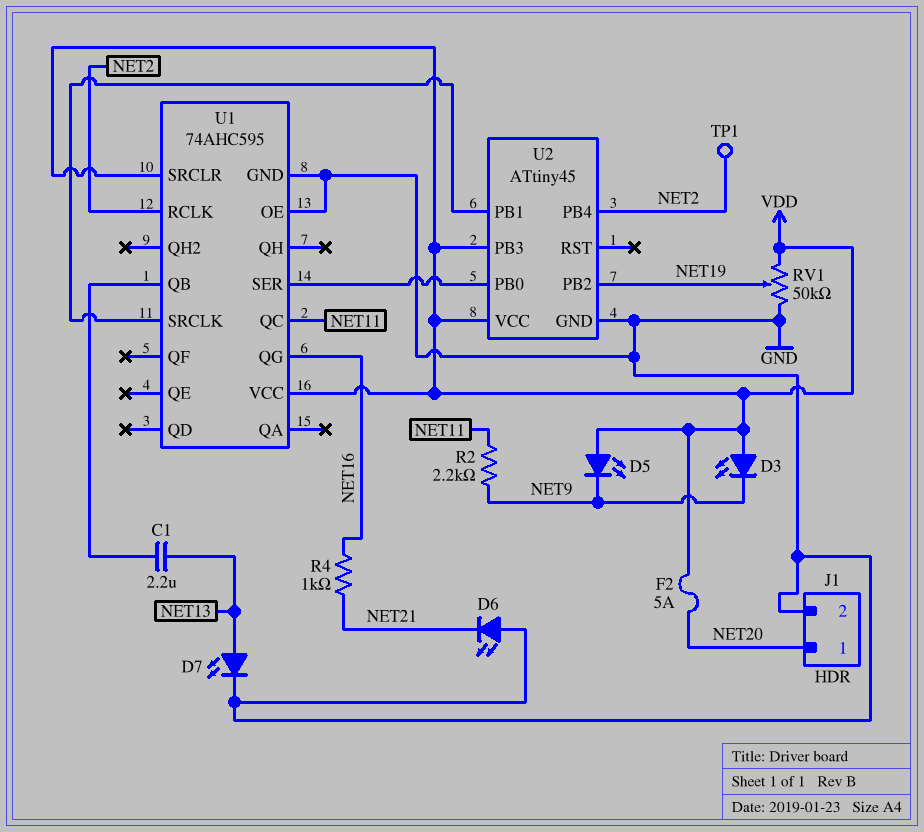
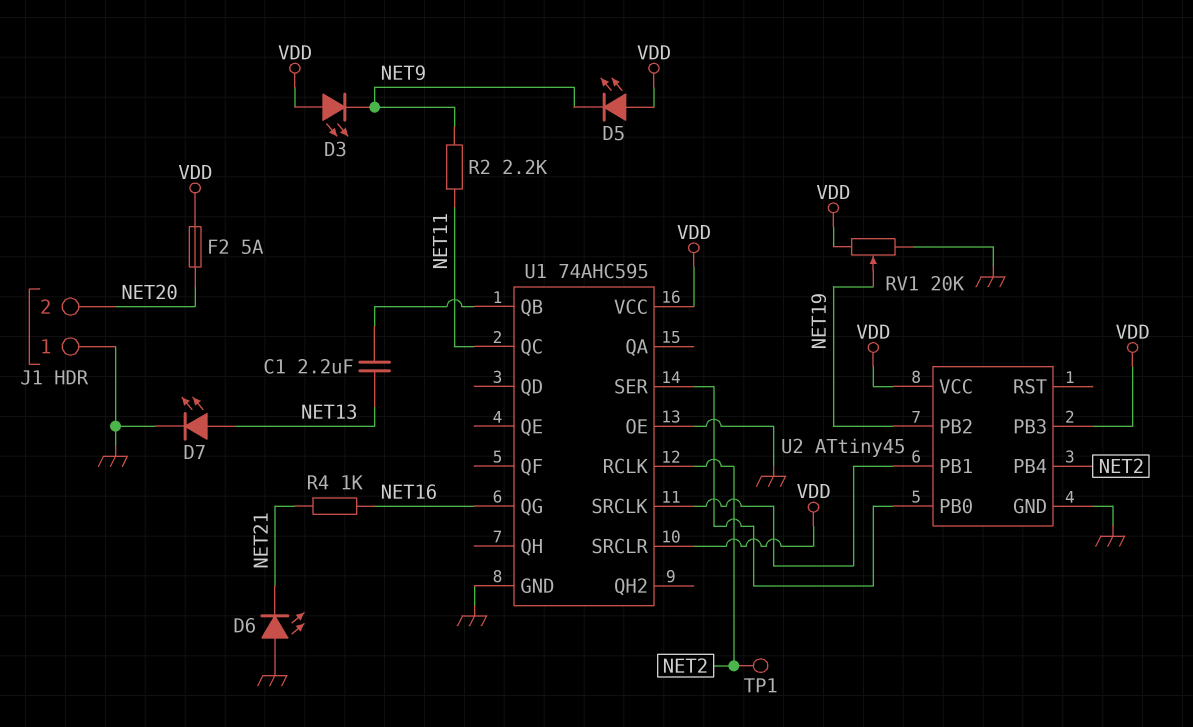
J1 pin 1: NET20 -> GND
J1 pin 2: GND -> NET20
RV1: 50k (GND, VDD, wiper NET19) -> 20k (GND, VDD, wiper NET19)

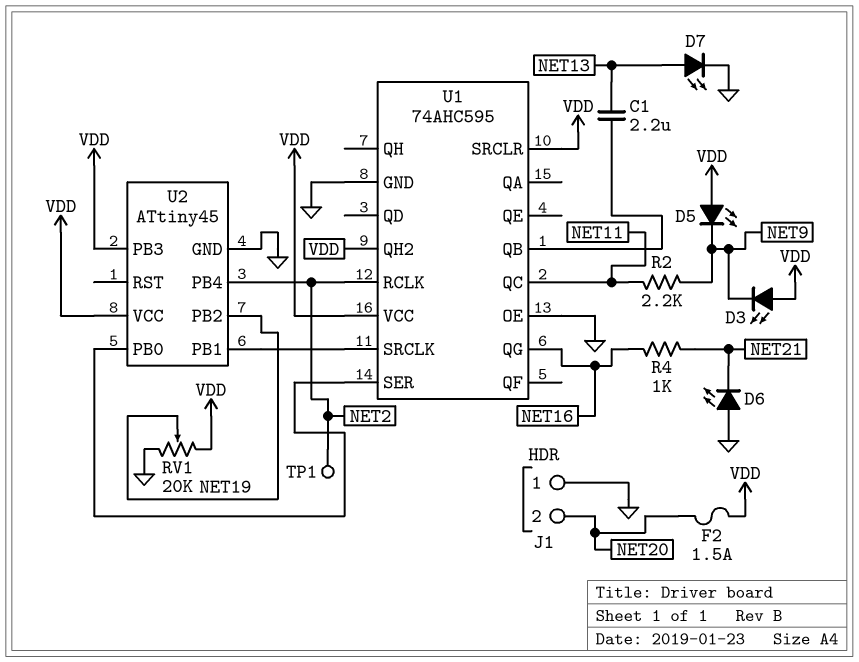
F2: 5A (NET20, VDD) -> 1.5A (NET20, VDD)
U1 pin QH2: none -> VDD

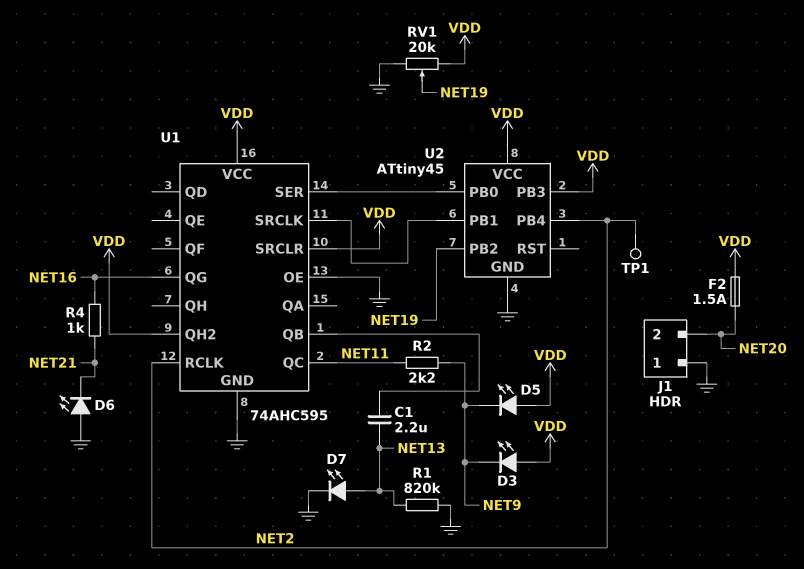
R1: none -> 820k (GND, NET13)

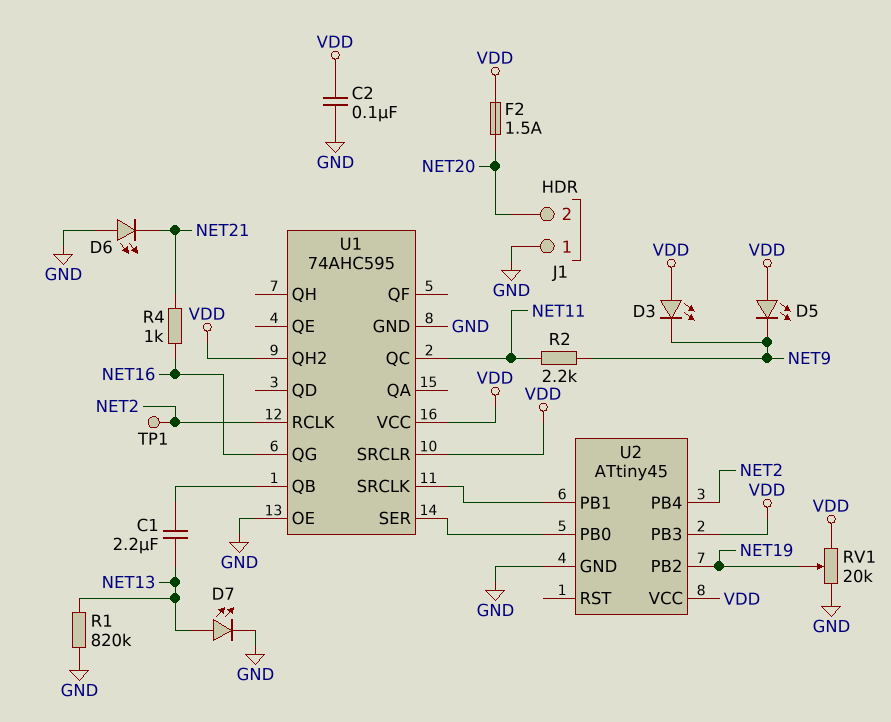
C2: none -> 100nF (GND, VDD)

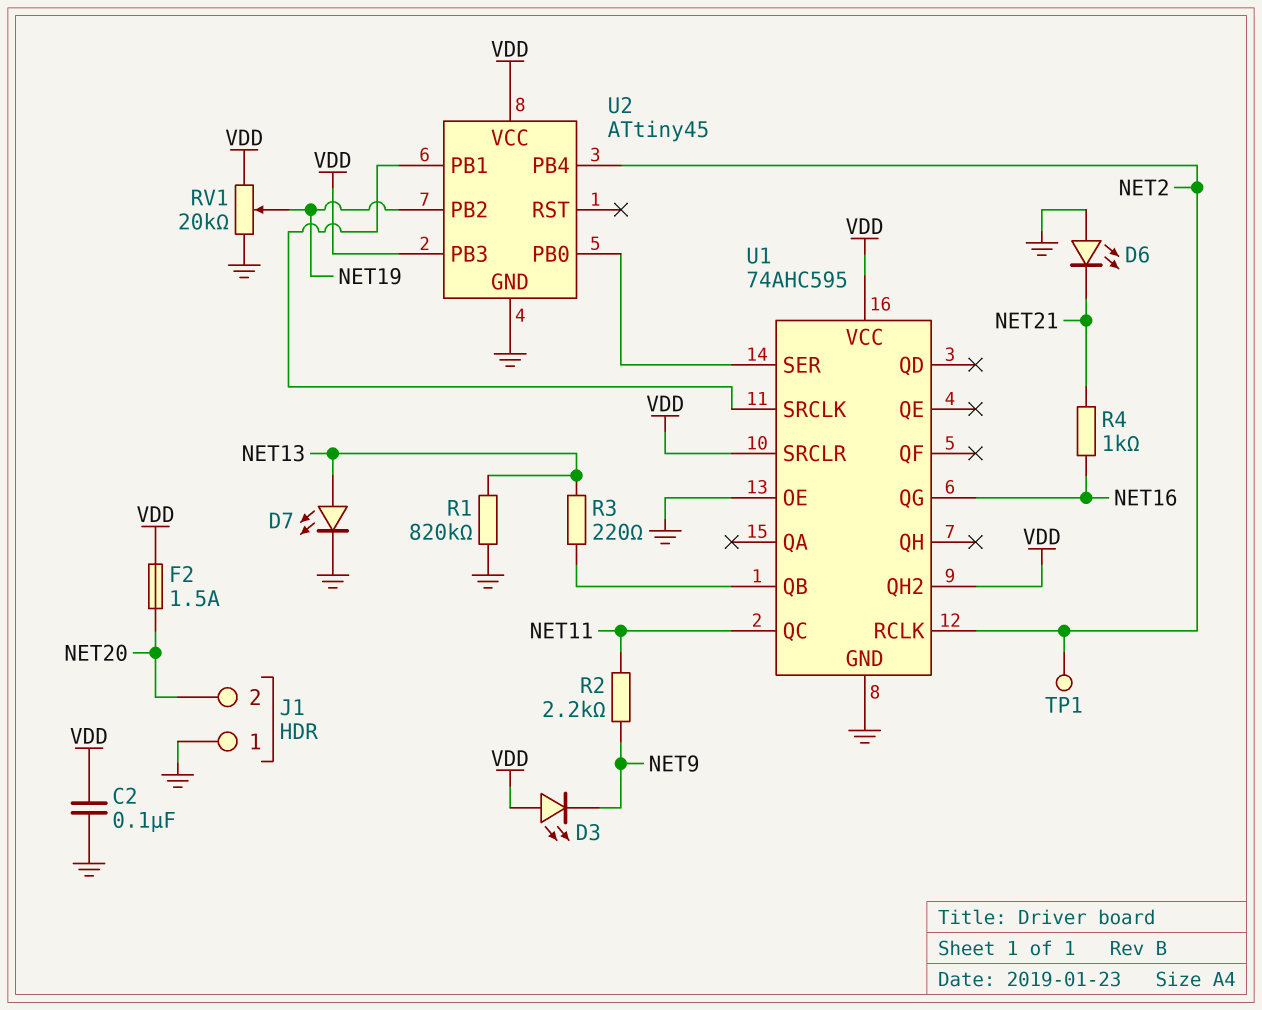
C1: 2.2uF (NET13, U1/QB) -> none
D5: LED (A VDD, K NET9) -> none
R3: none -> 220 (NET13, U1/QB)

